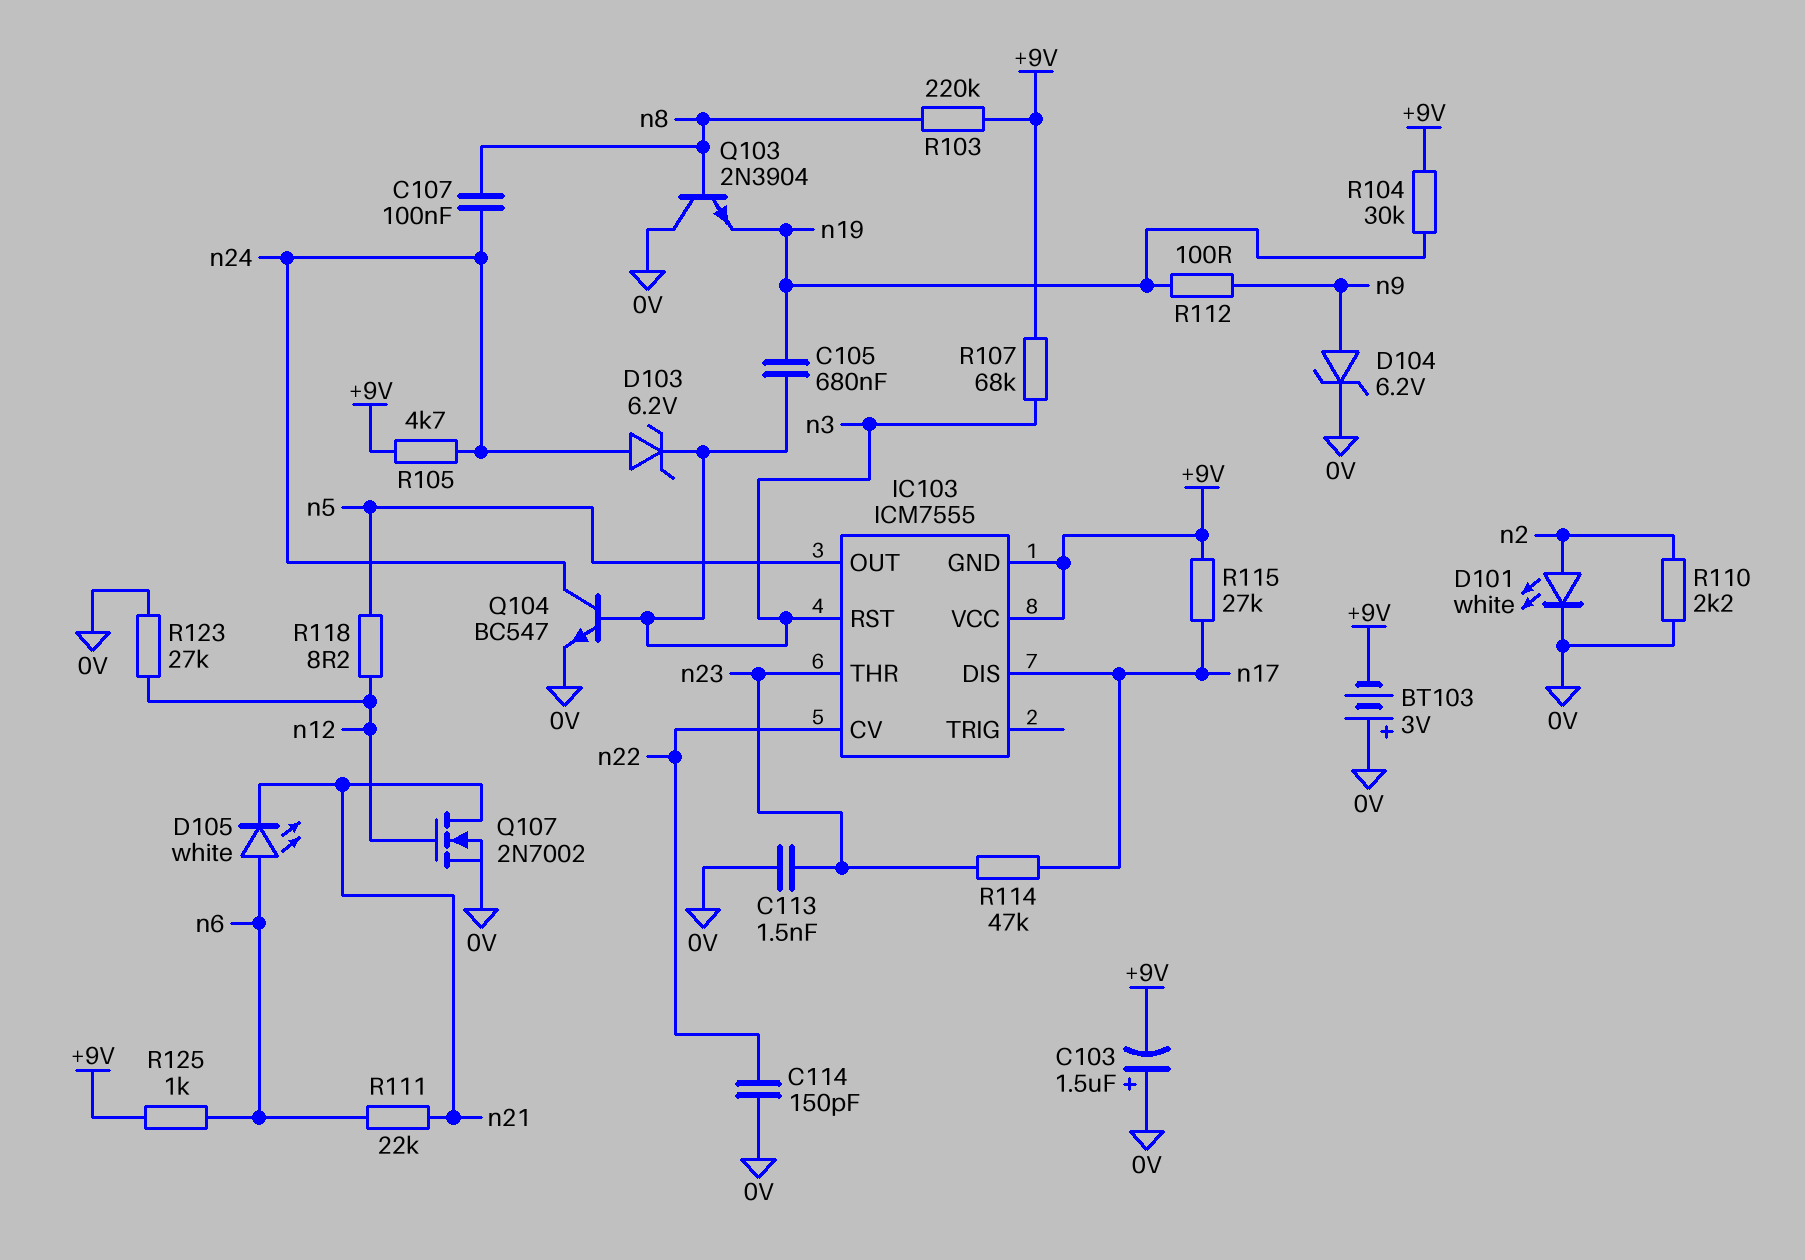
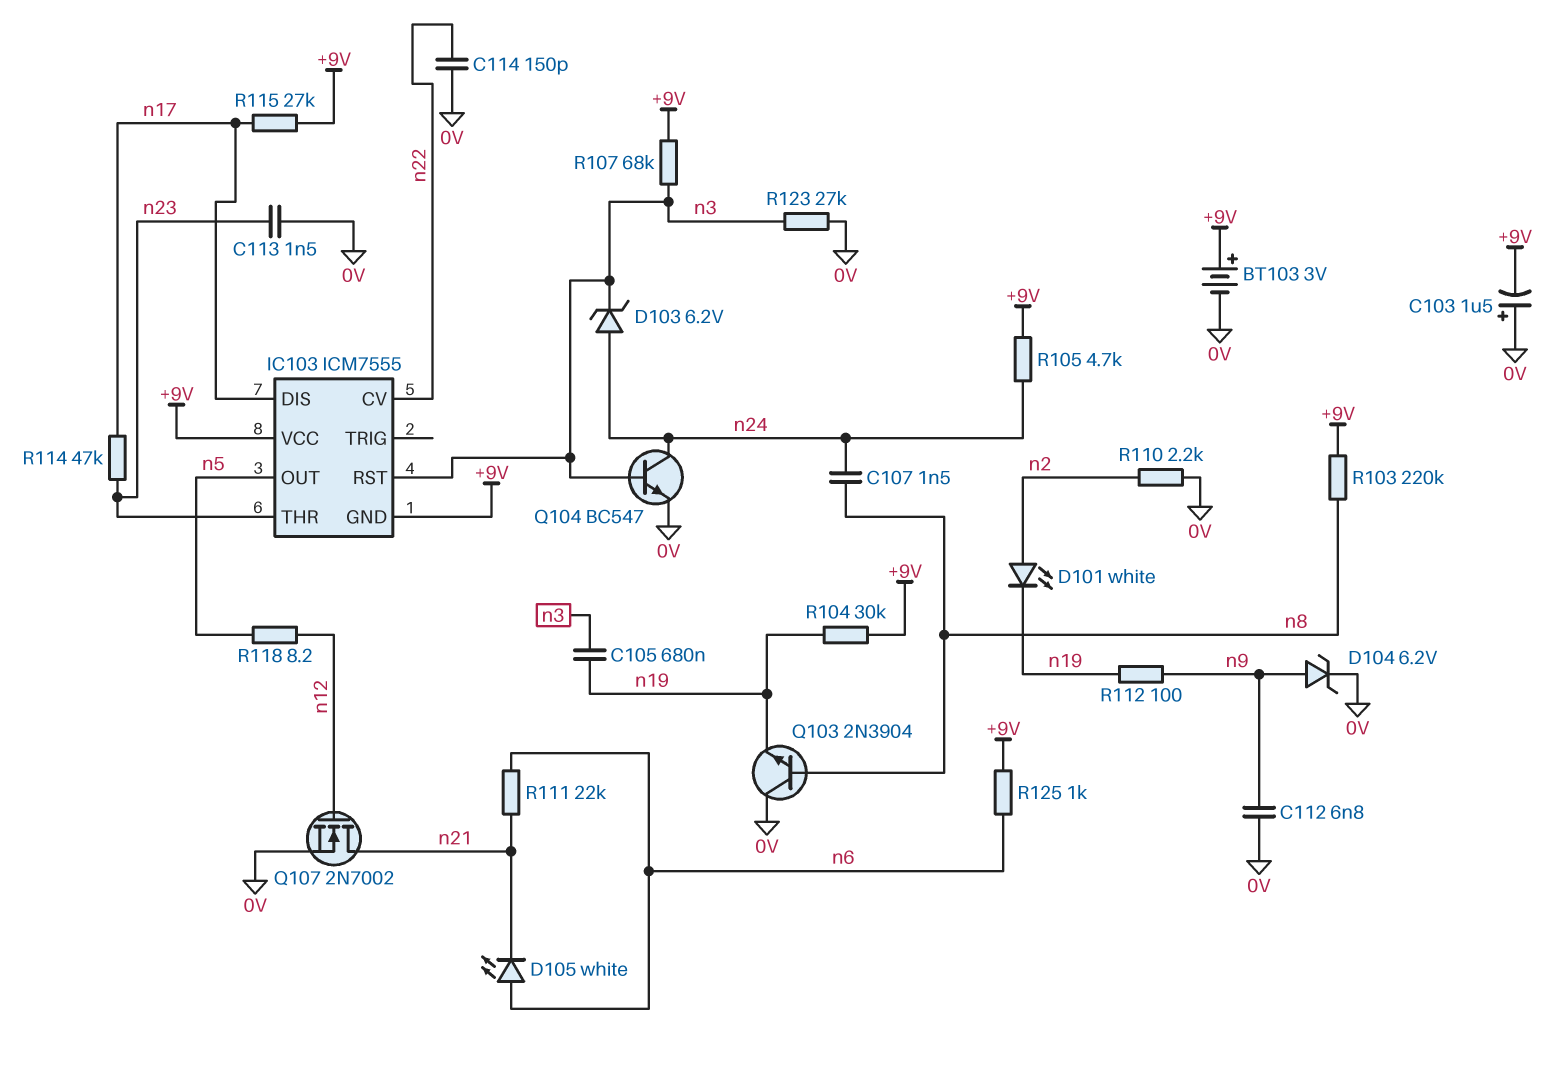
BT103: 3V (plus 0V, minus +9V) -> 3V (plus +9V, minus 0V)
C107: 100nF (n8, n24) -> 1.5nF (n8, n24)
C112: none -> 6.8nF (0V, n9)
D101: LED white (A n2, K 0V) -> LED white (A n2, K n19)
R123: 27k (0V, n12) -> 27k (0V, n3)

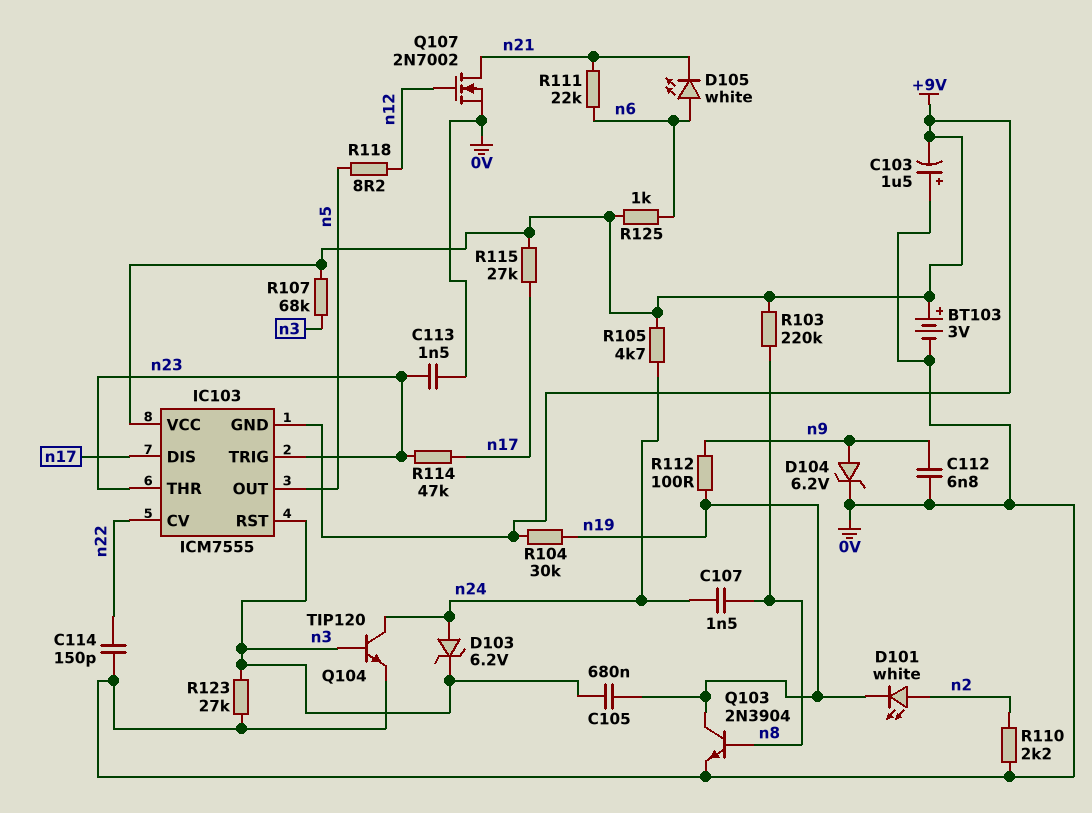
IC103 pin TRIG: none -> n23
Q103: NPN 2N3904 (B n8, C 0V, E n19) -> NPN 2N3904 (B n8, C n19, E 0V)
Q104: NPN BC547 (B n3, C n24, E 0V) -> NPN TIP120 (B n3, C n24, E 0V)

